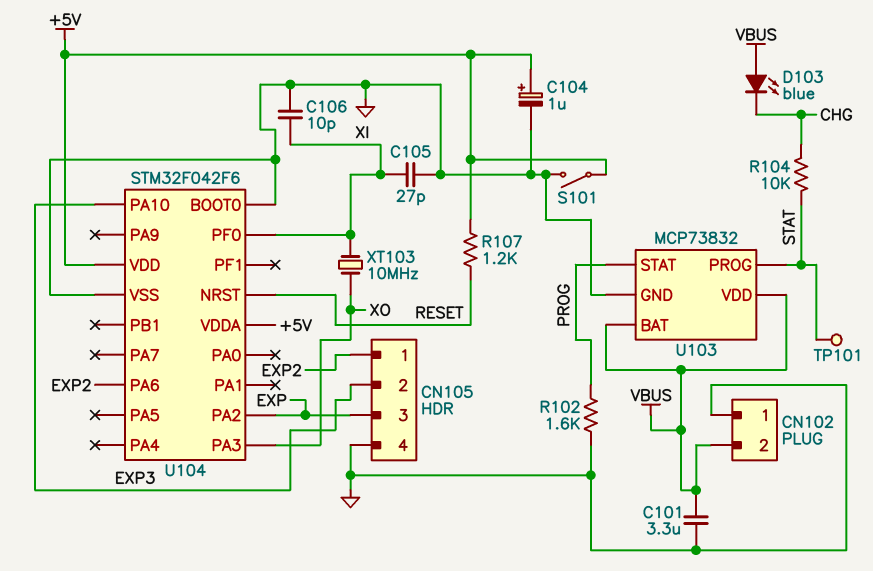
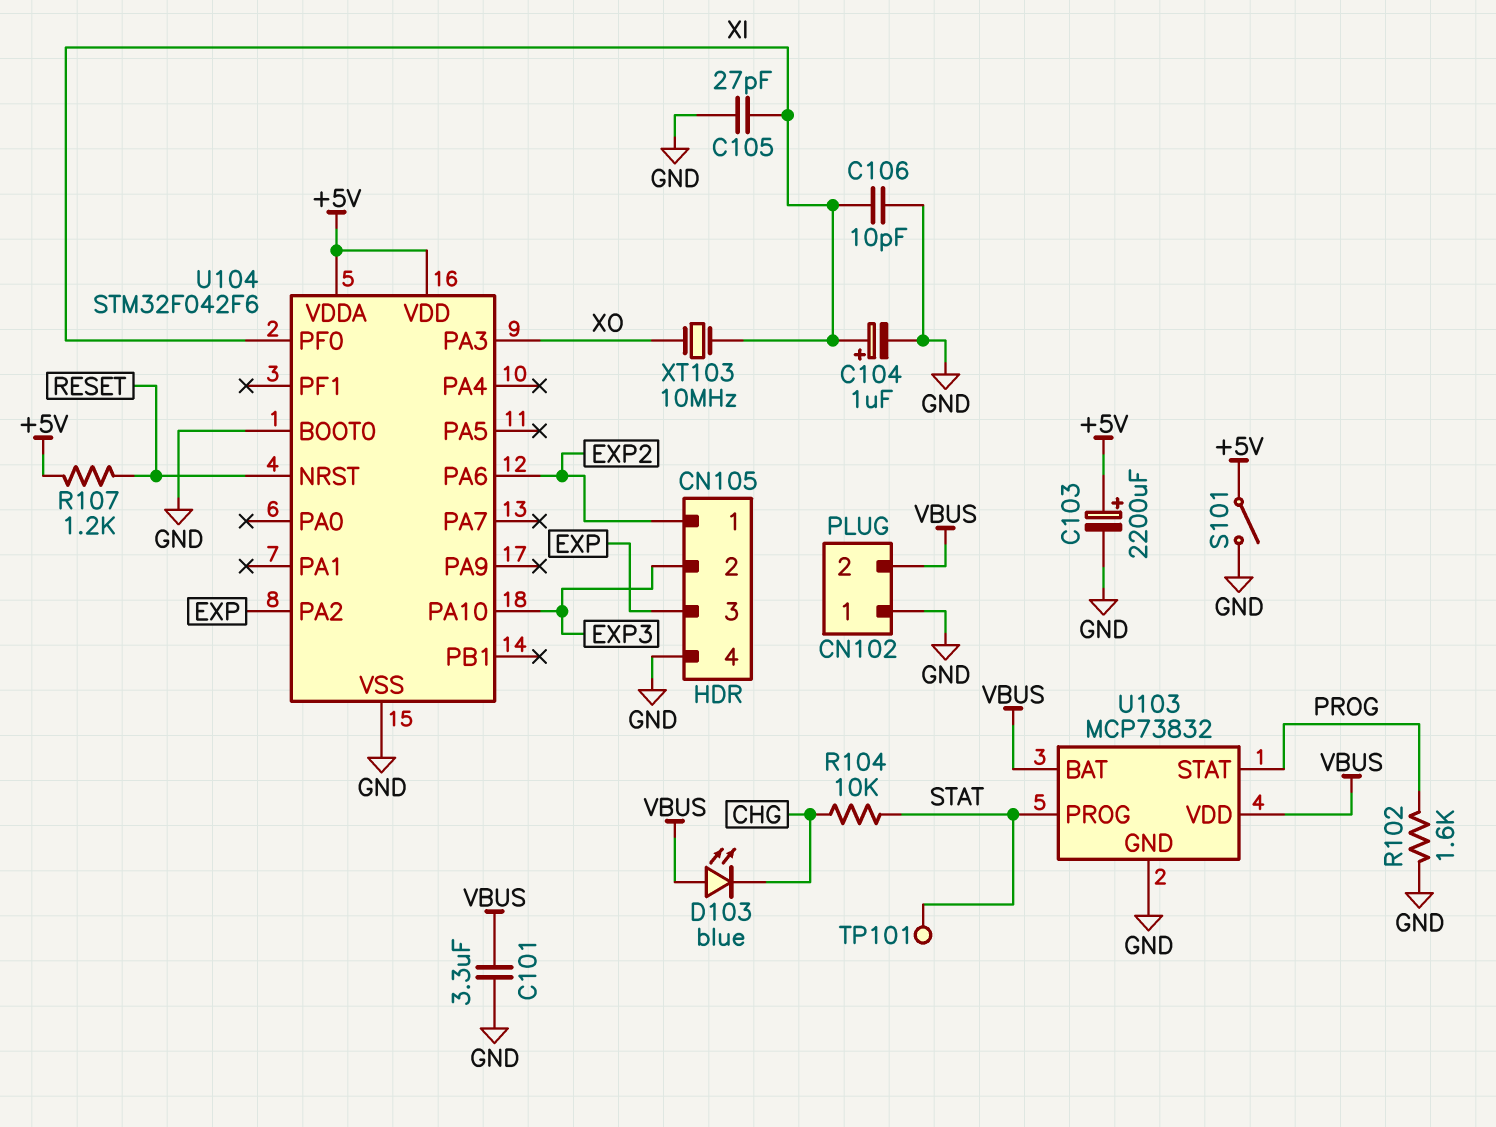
C103: none -> 2200uF (plus +5V, minus GND)
C104: 1uF (plus +5V, minus GND) -> 1uF (plus XI, minus GND)

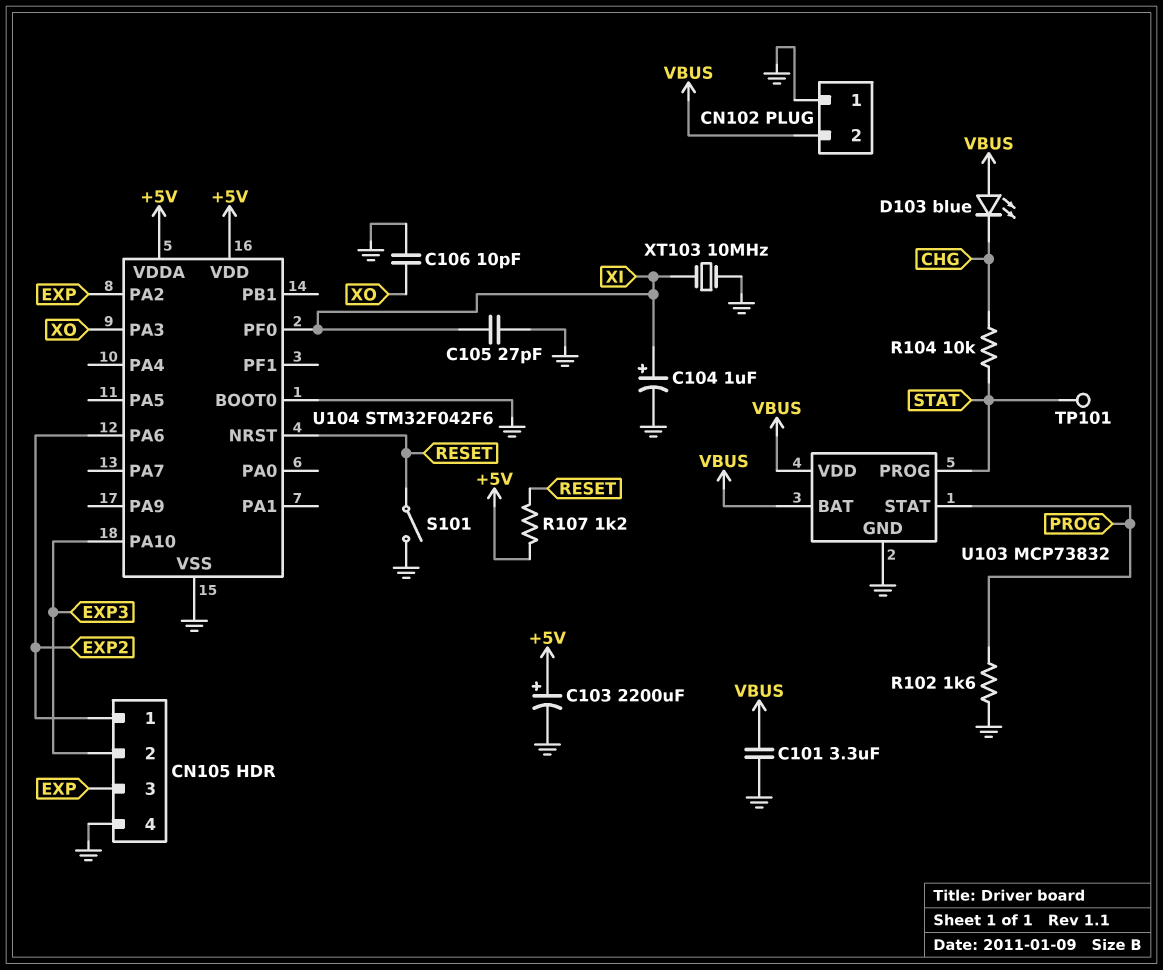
C106: 10pF (GND, XI) -> 10pF (GND, XO)
S101: switch (+5V, GND) -> switch (GND, RESET)
XT103: 10MHz (XI, XO) -> 10MHz (GND, XI)

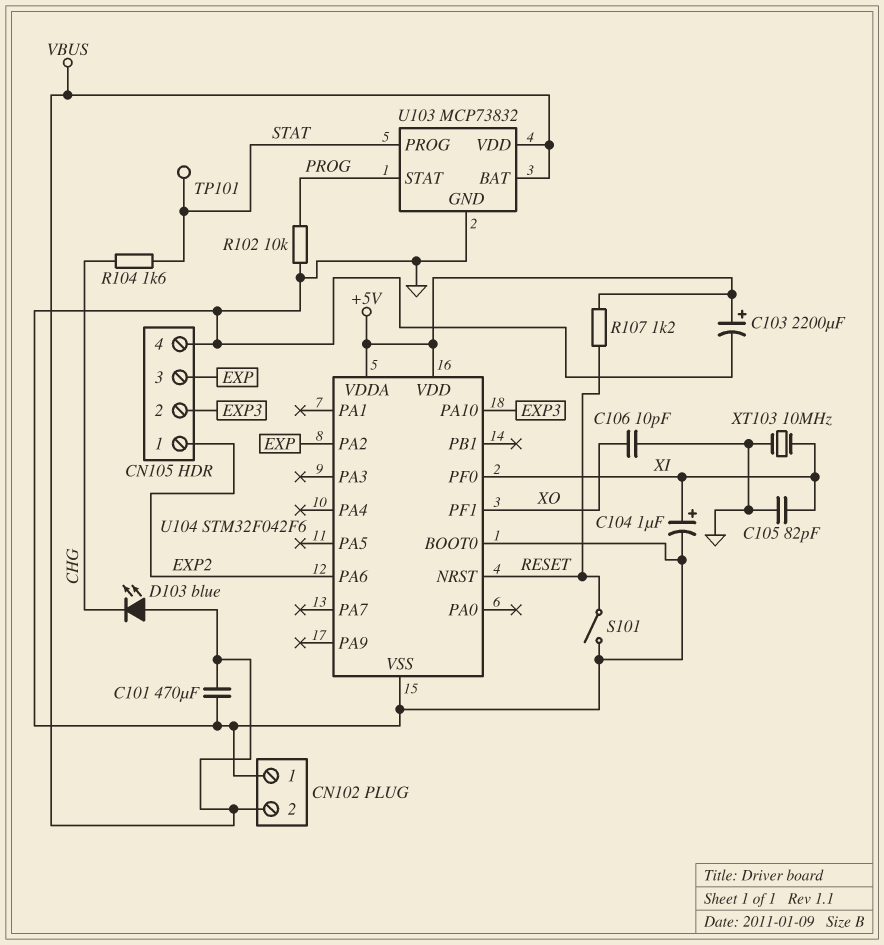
C101: 3.3uF (GND, VBUS) -> 470uF (GND, VBUS)
C105: 27pF (GND, XI) -> 82pF (GND, XI)
R102: 1.6k (GND, PROG) -> 10k (GND, PROG)
R104: 10k (CHG, STAT) -> 1.6k (CHG, STAT)
U104 pin PA3: XO -> none
U104 pin PF1: none -> XO

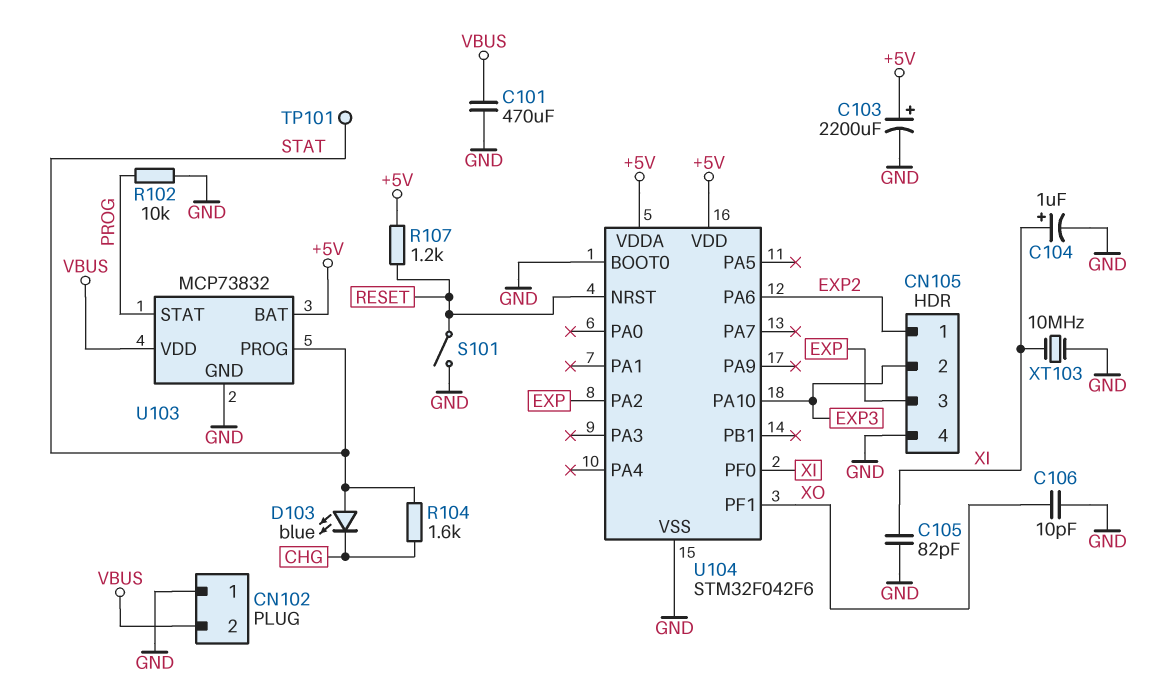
D103: LED blue (A VBUS, K CHG) -> LED blue (A STAT, K CHG)
U103 pin BAT: VBUS -> +5V

